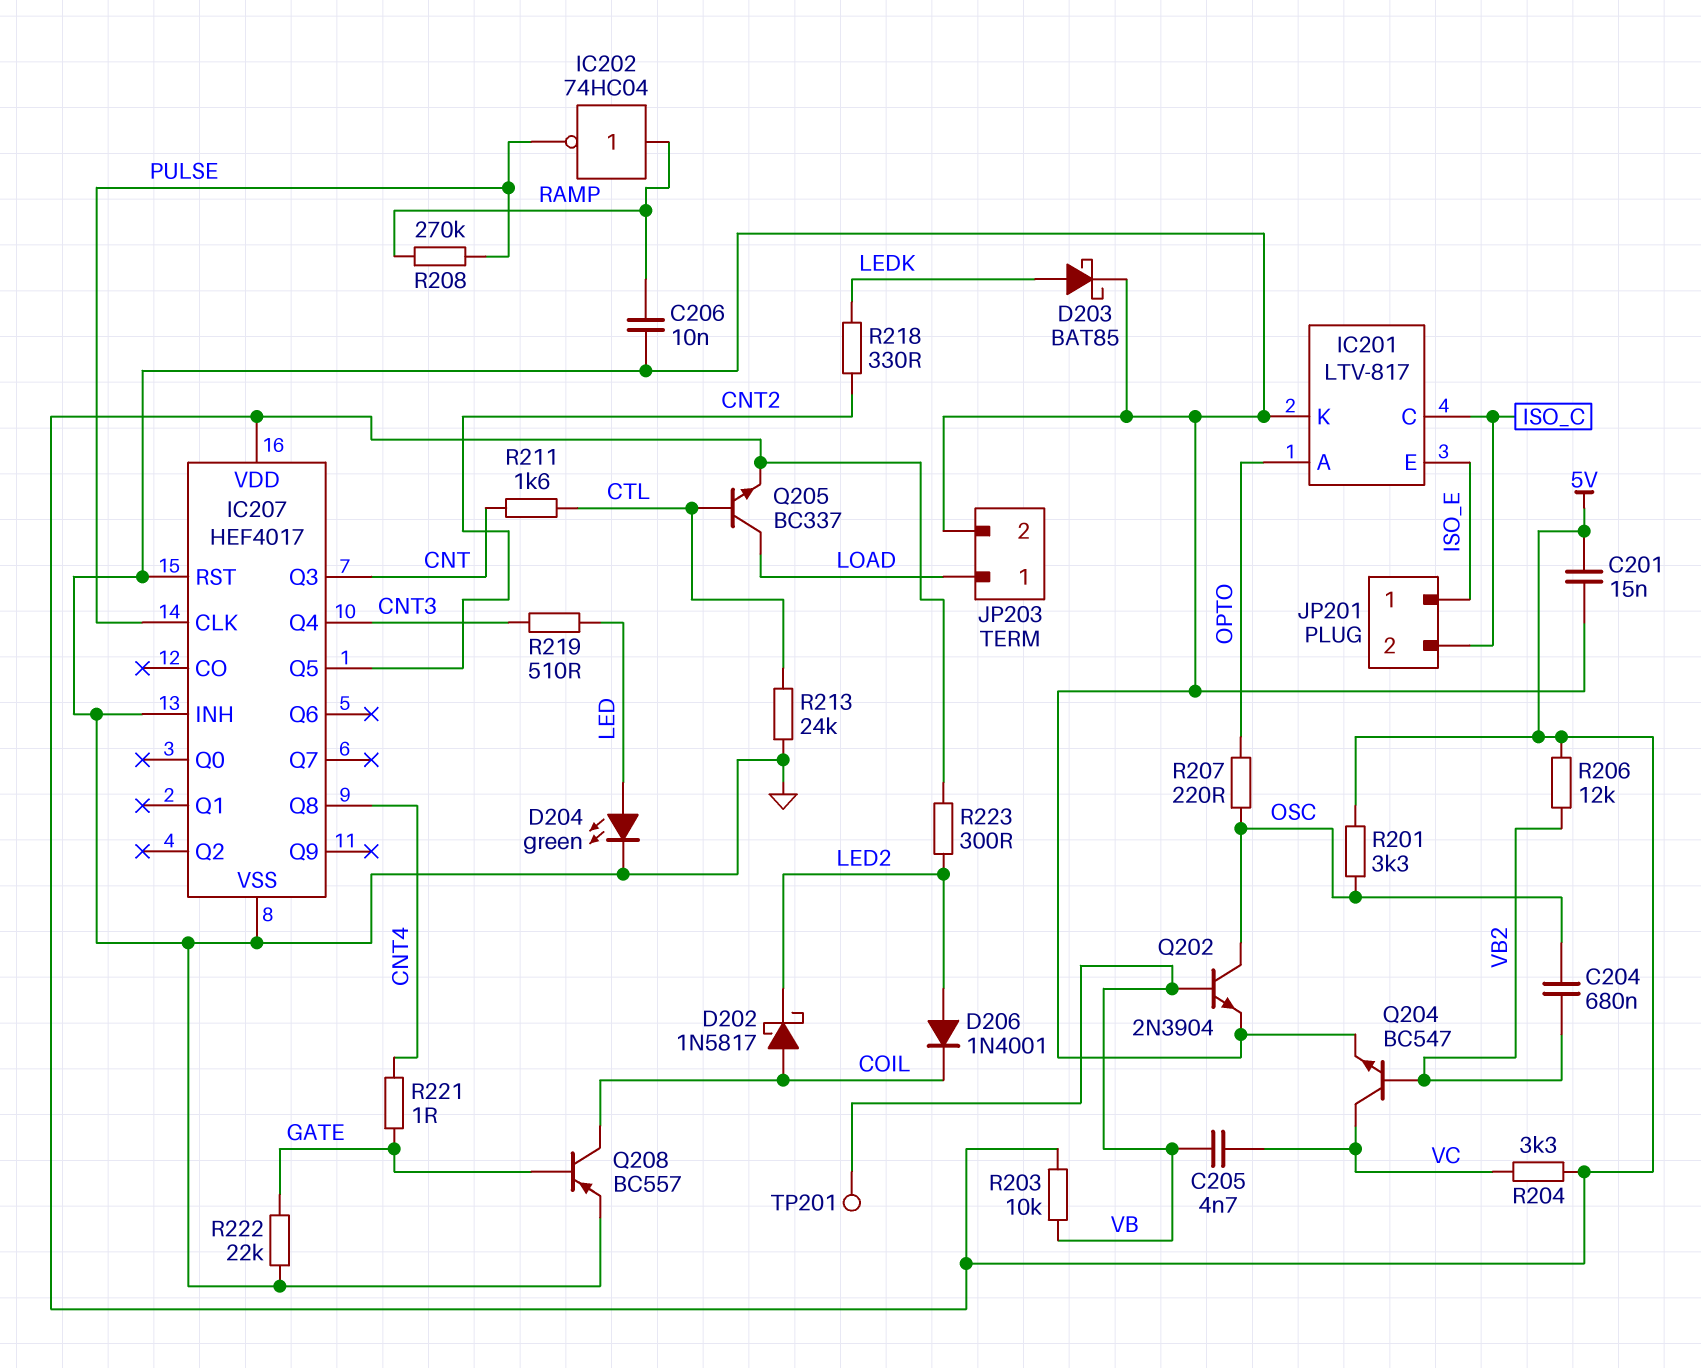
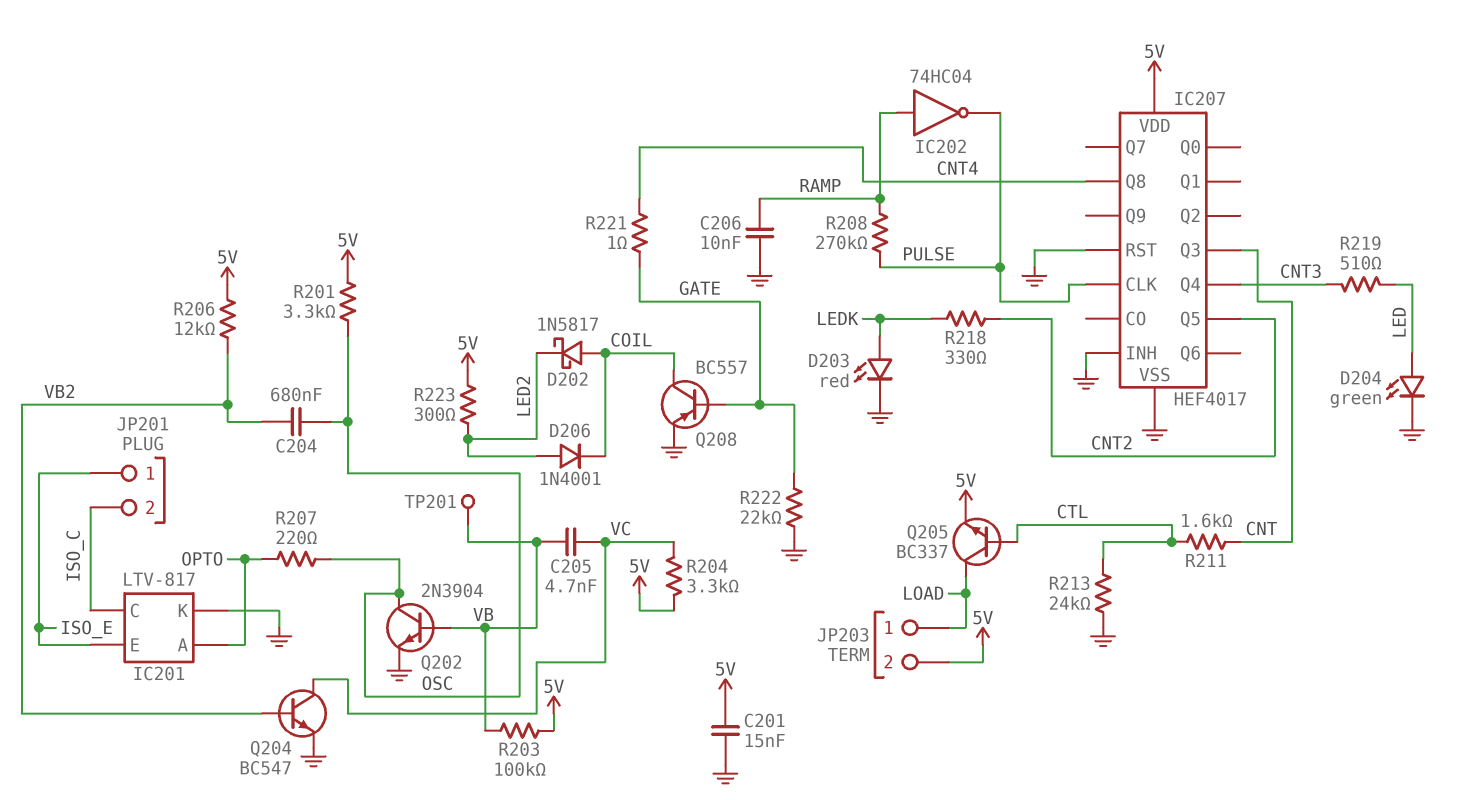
D203: schottky BAT85 (A LEDK, K GND) -> LED red (A LEDK, K GND)
JP203 pin 2: GND -> 5V
R203: 10k (5V, VB) -> 100k (5V, VB)

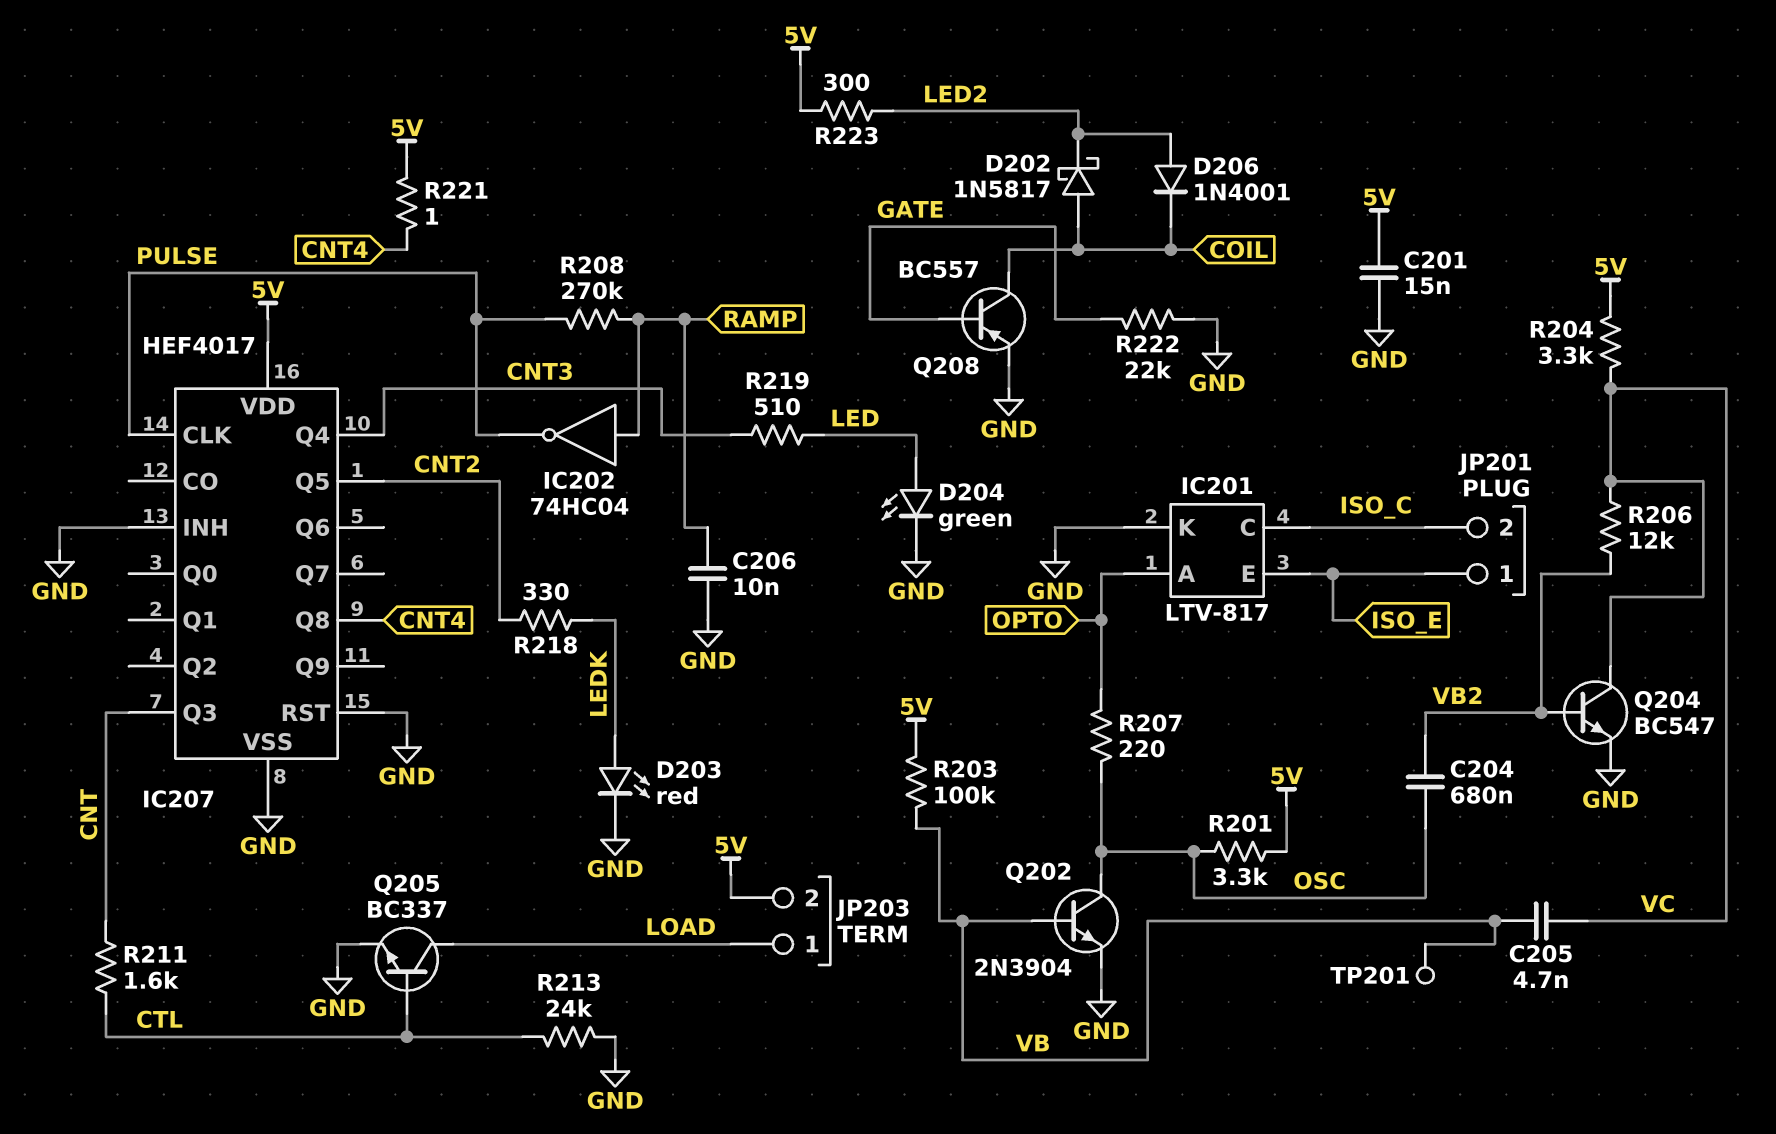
Q205: NPN BC337 (B CTL, C LOAD, E 5V) -> NPN BC337 (B CTL, C LOAD, E GND)
R206: 12k (5V, VB2) -> 12k (VB2, VC)
R221: 1 (CNT4, GATE) -> 1 (5V, CNT4)

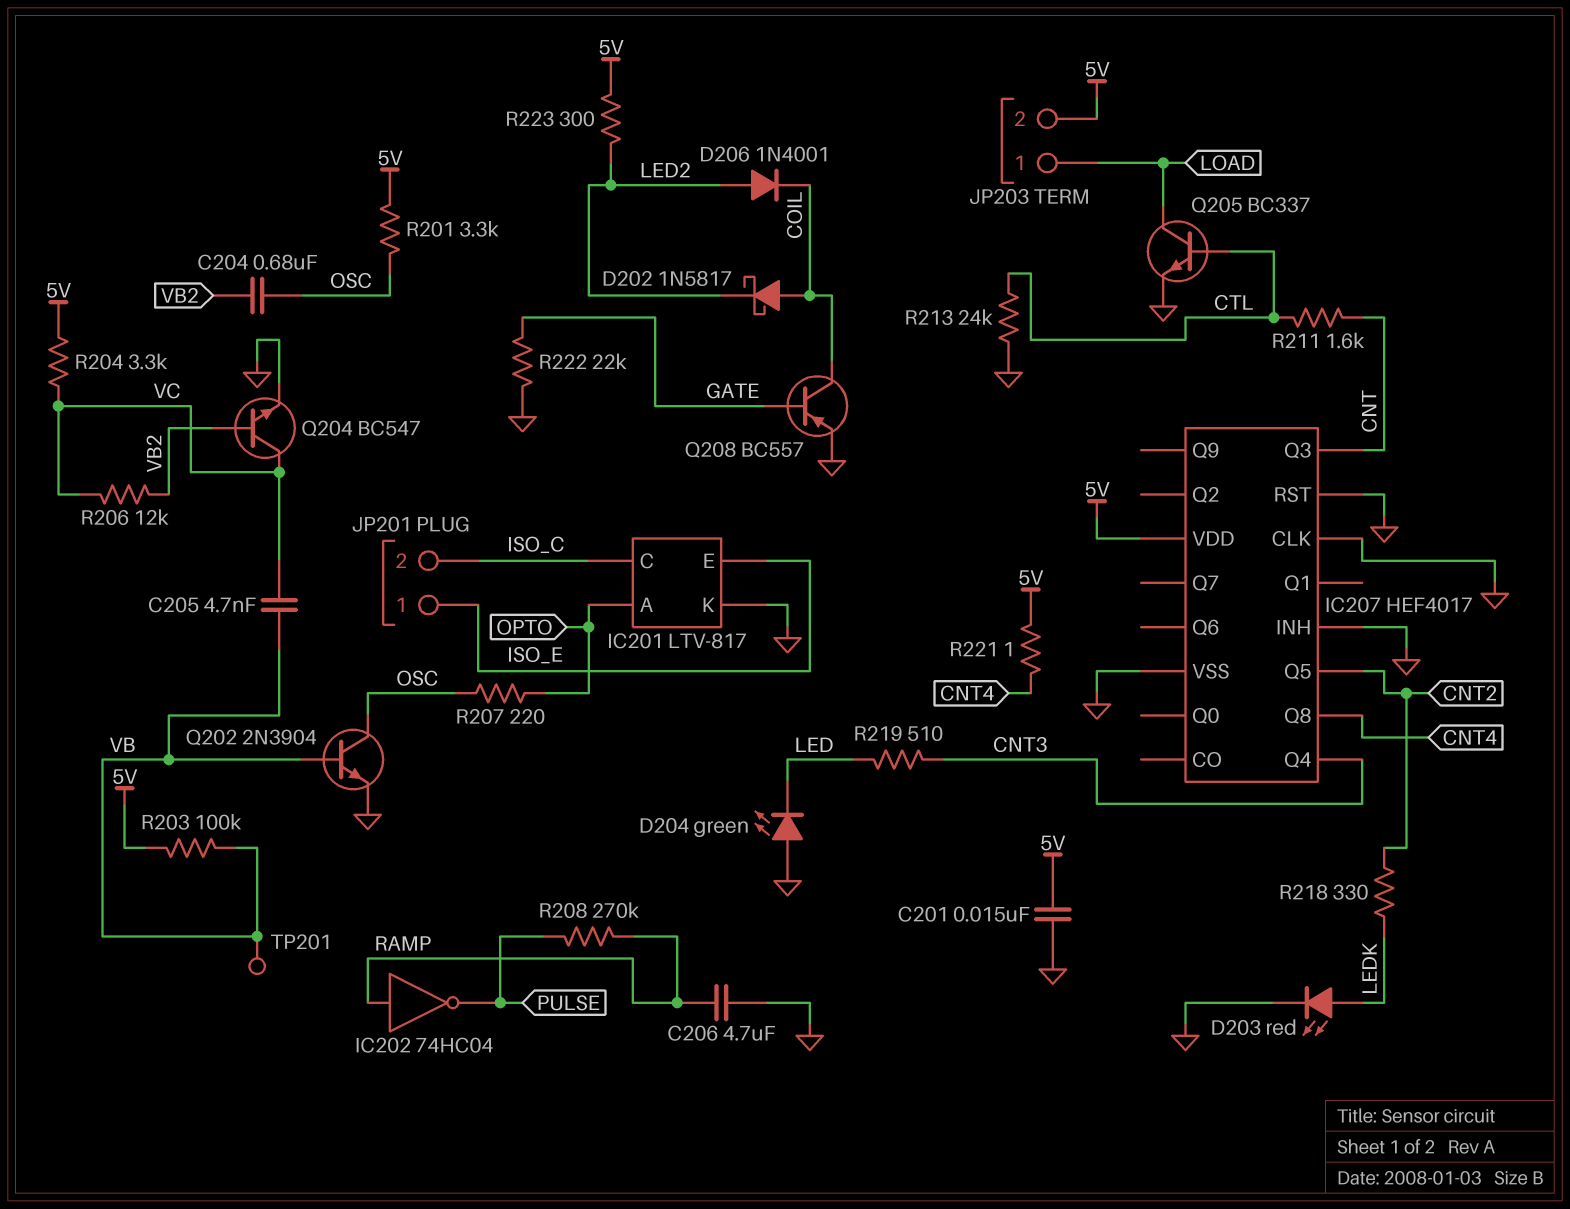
C206: 10nF (GND, RAMP) -> 4.7uF (GND, RAMP)
D204: LED green (A LED, K GND) -> LED green (A GND, K LED)
IC207 pin CLK: PULSE -> GND

